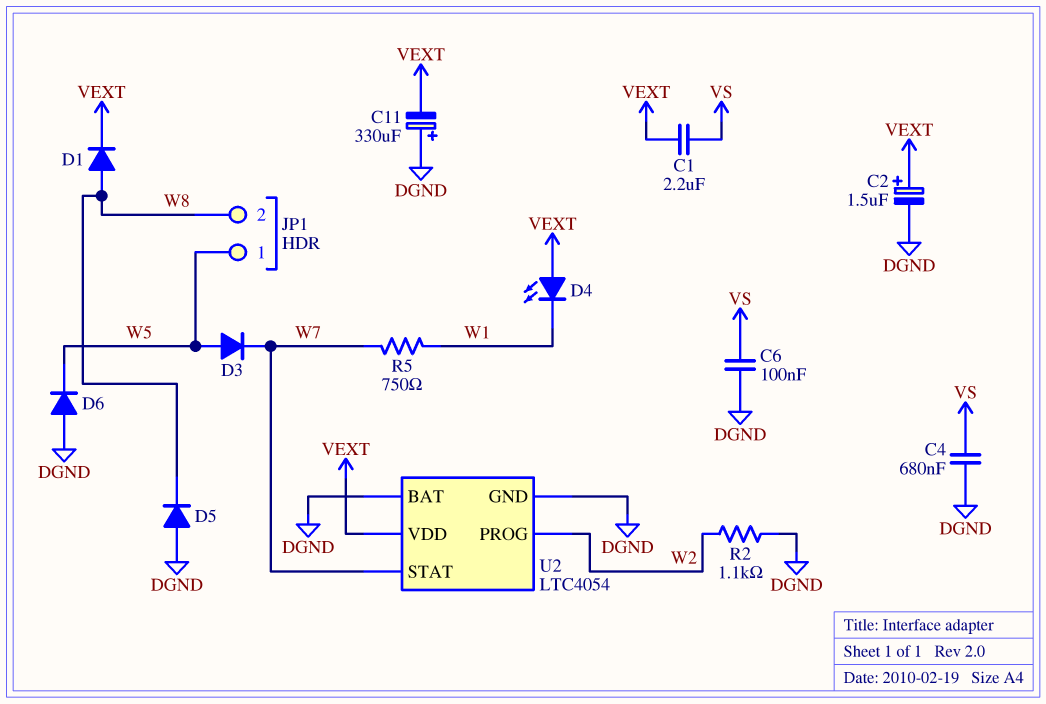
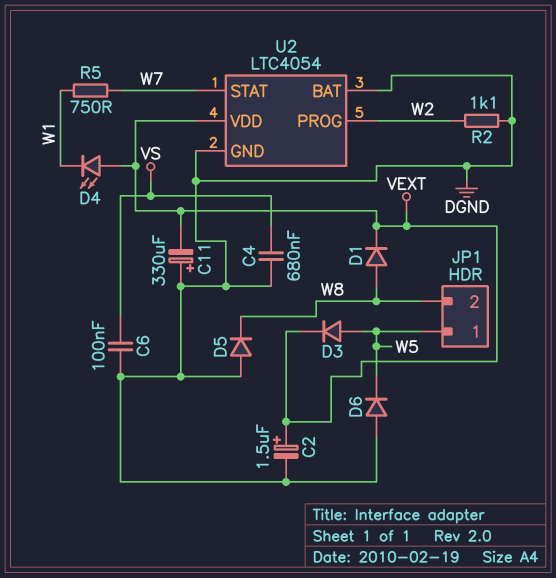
C1: 2.2uF (VEXT, VS) -> none
D3: diode (A W5, K W7) -> diode (A W5, K VEXT)

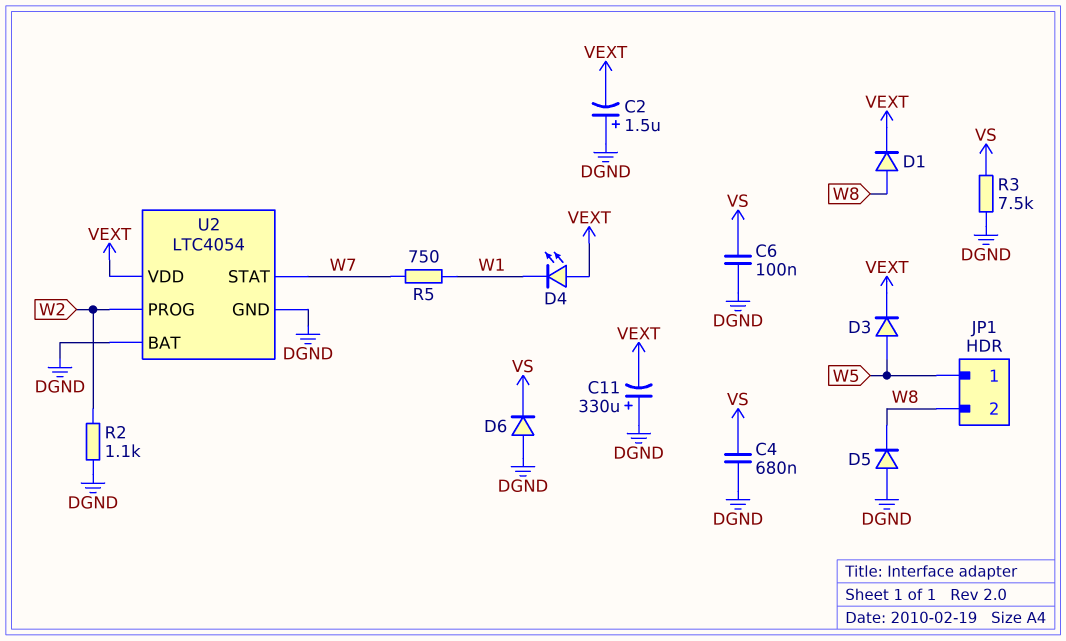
C2: 1.5uF (plus VEXT, minus DGND) -> 1.5uF (plus DGND, minus VEXT)
D6: diode (A DGND, K W5) -> diode (A DGND, K VS)
R3: none -> 7.5k (DGND, VS)

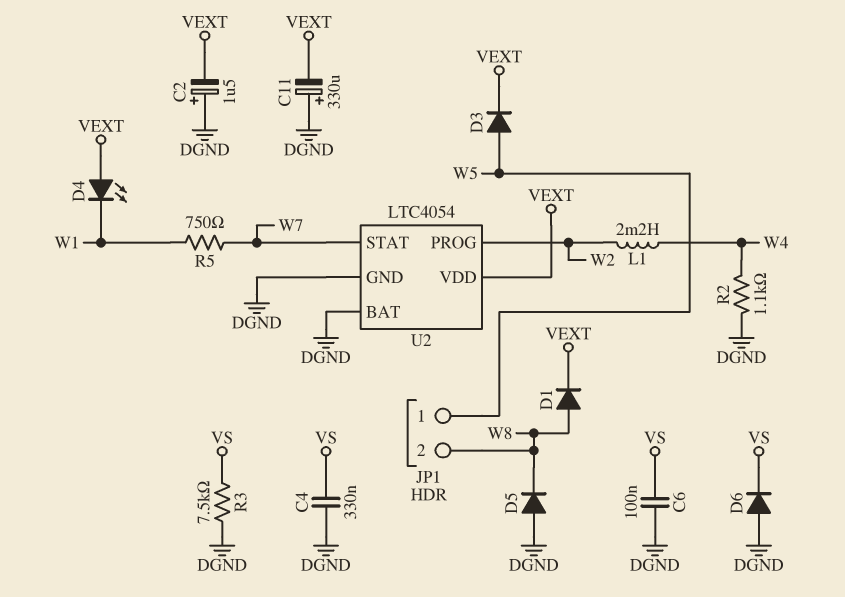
C4: 680nF (DGND, VS) -> 330nF (DGND, VS)
L1: none -> 2.2mH (W2, W4)
R2: 1.1k (DGND, W2) -> 1.1k (DGND, W4)

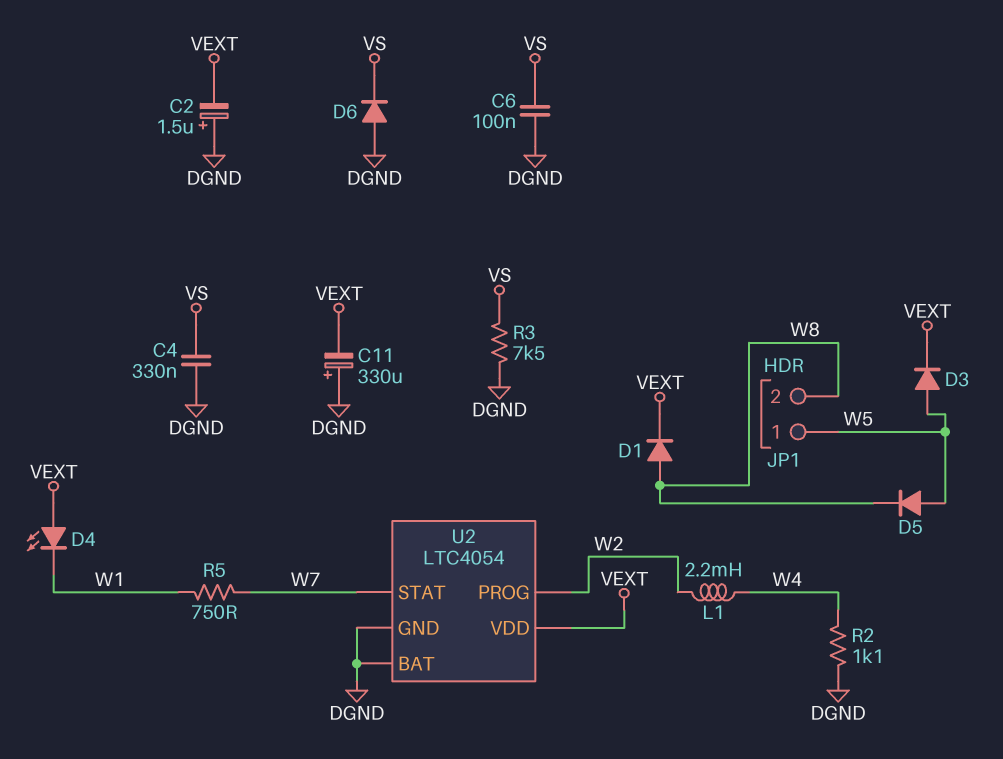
D5: diode (A DGND, K W8) -> diode (A W5, K W8)

